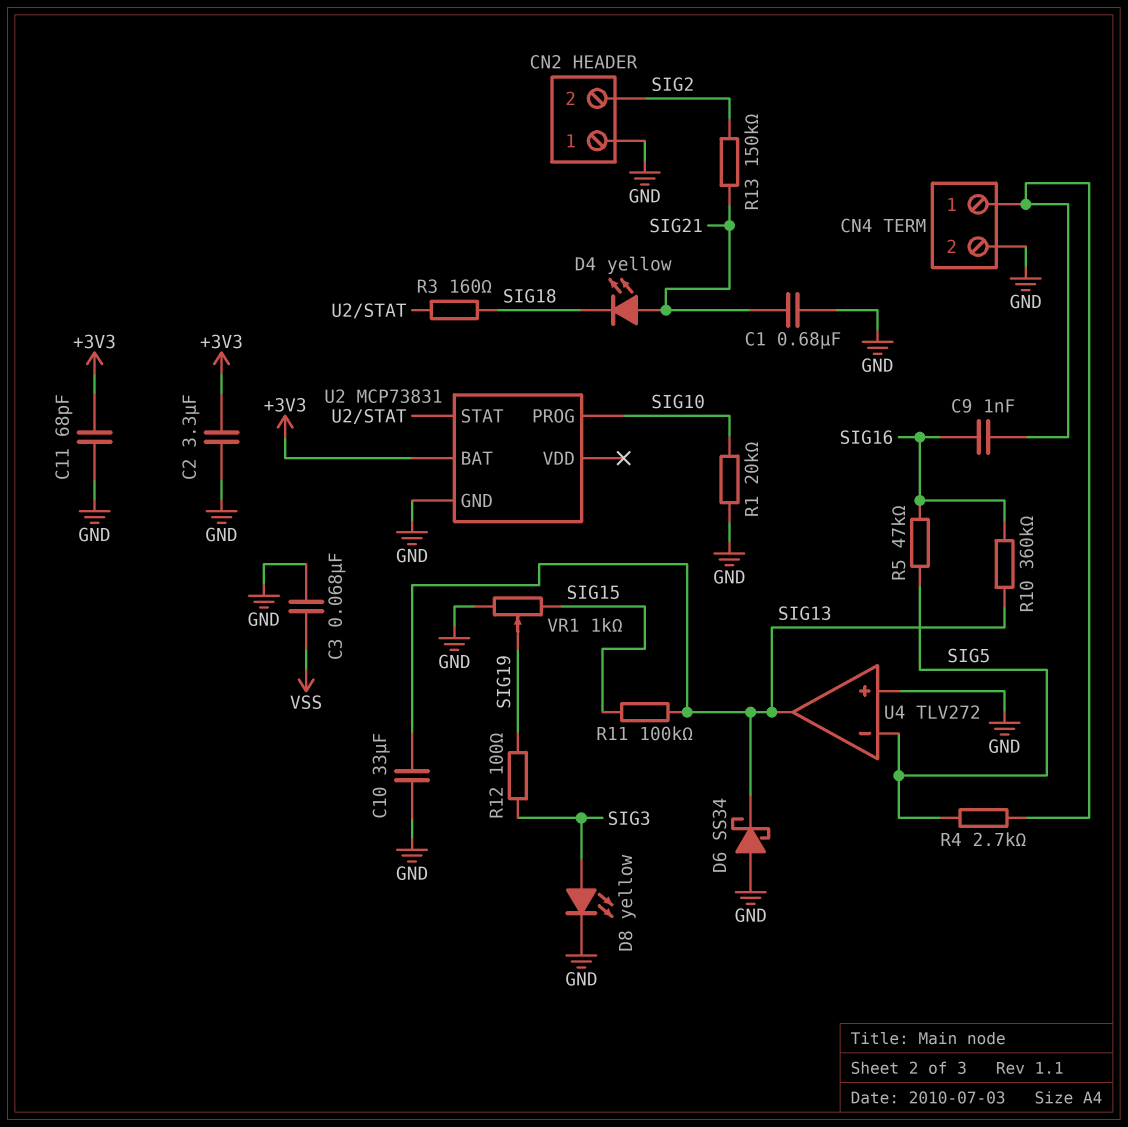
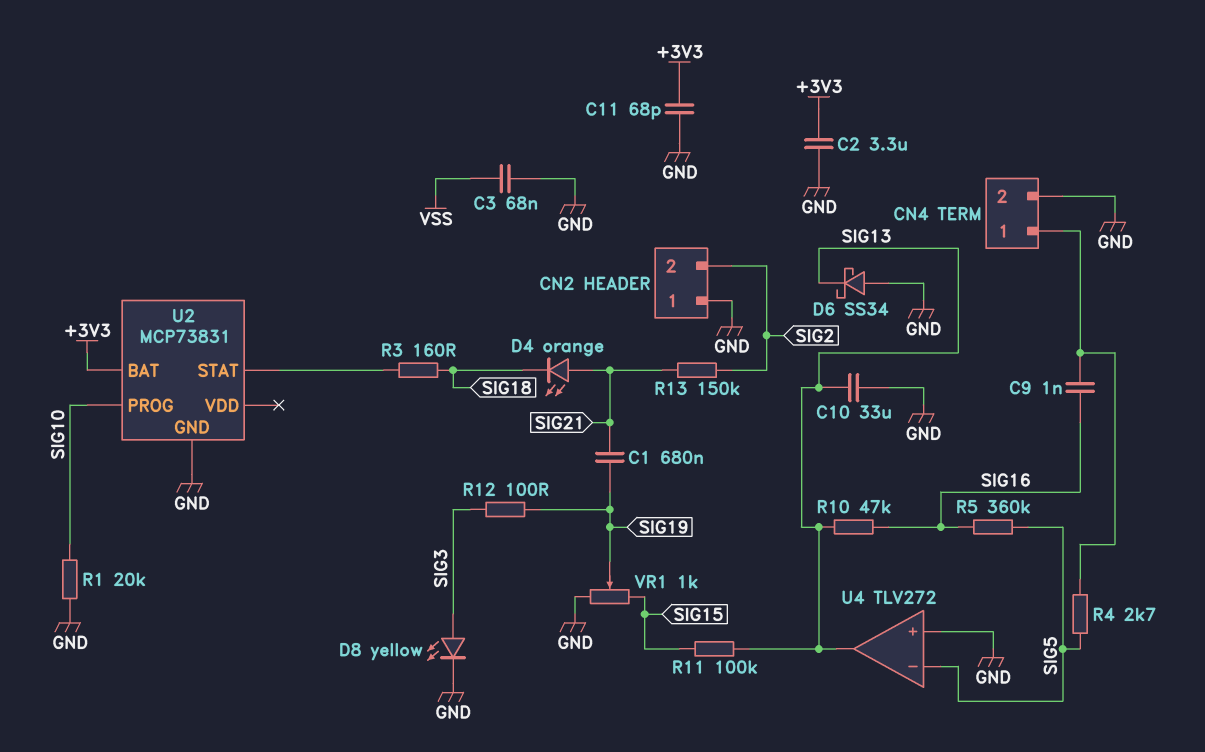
C1: 680nF (GND, SIG21) -> 680nF (SIG19, SIG21)
D4: LED yellow (A SIG21, K SIG18) -> LED orange (A SIG21, K SIG18)
R5: 47k (SIG5, SIG16) -> 360k (SIG5, SIG16)
R10: 360k (SIG13, SIG16) -> 47k (SIG13, SIG16)

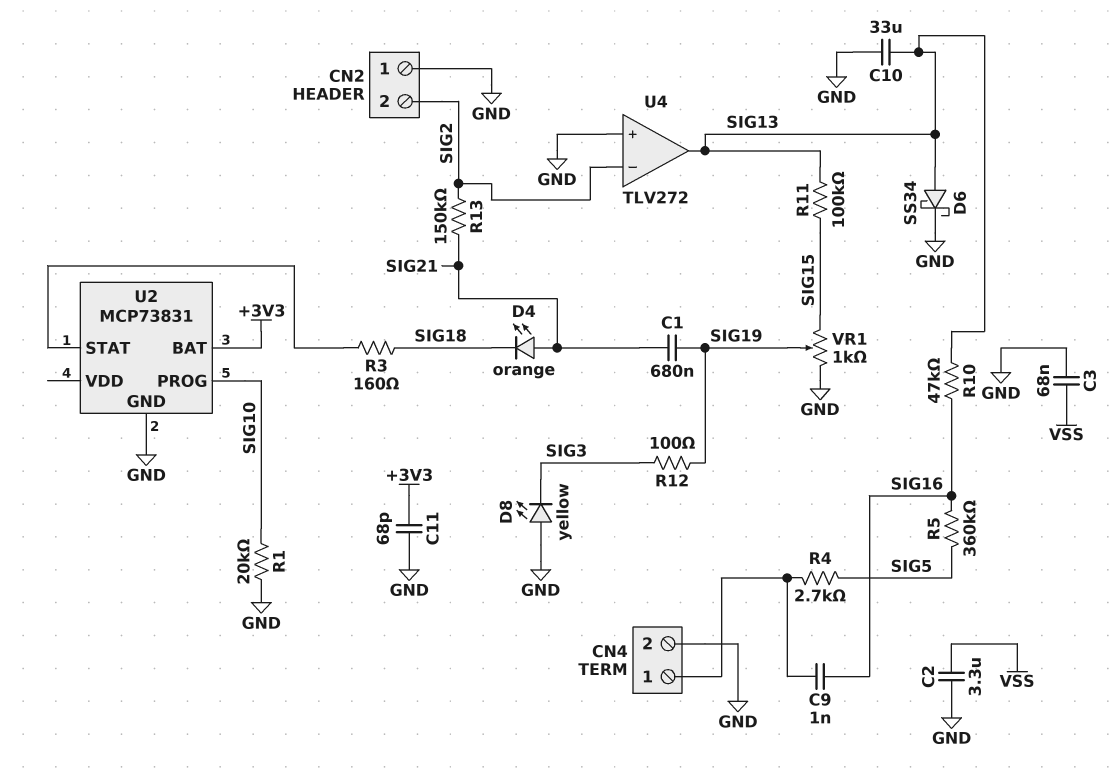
C2: 3.3uF (+3V3, GND) -> 3.3uF (GND, VSS)
D6: schottky SS34 (A GND, K SIG13) -> schottky SS34 (A SIG13, K GND)
D8: LED yellow (A SIG3, K GND) -> LED yellow (A GND, K SIG3)
U4 pin in-: SIG5 -> SIG2

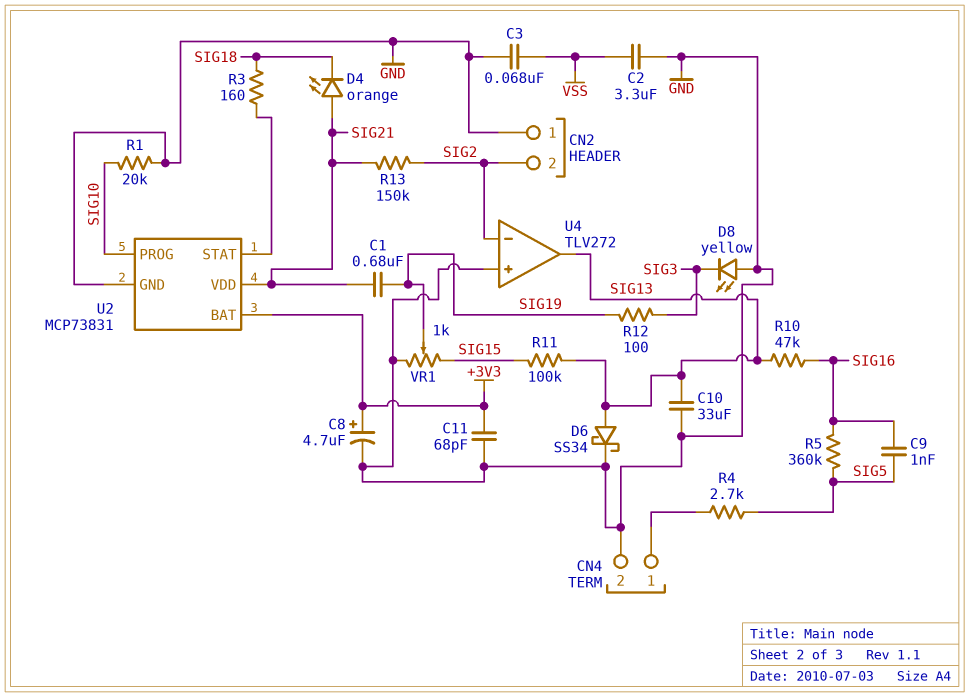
C8: none -> 4.7uF (plus +3V3, minus GND)
C9: 1nF (CN4/1, SIG16) -> 1nF (SIG5, SIG16)
U2 pin VDD: none -> SIG21

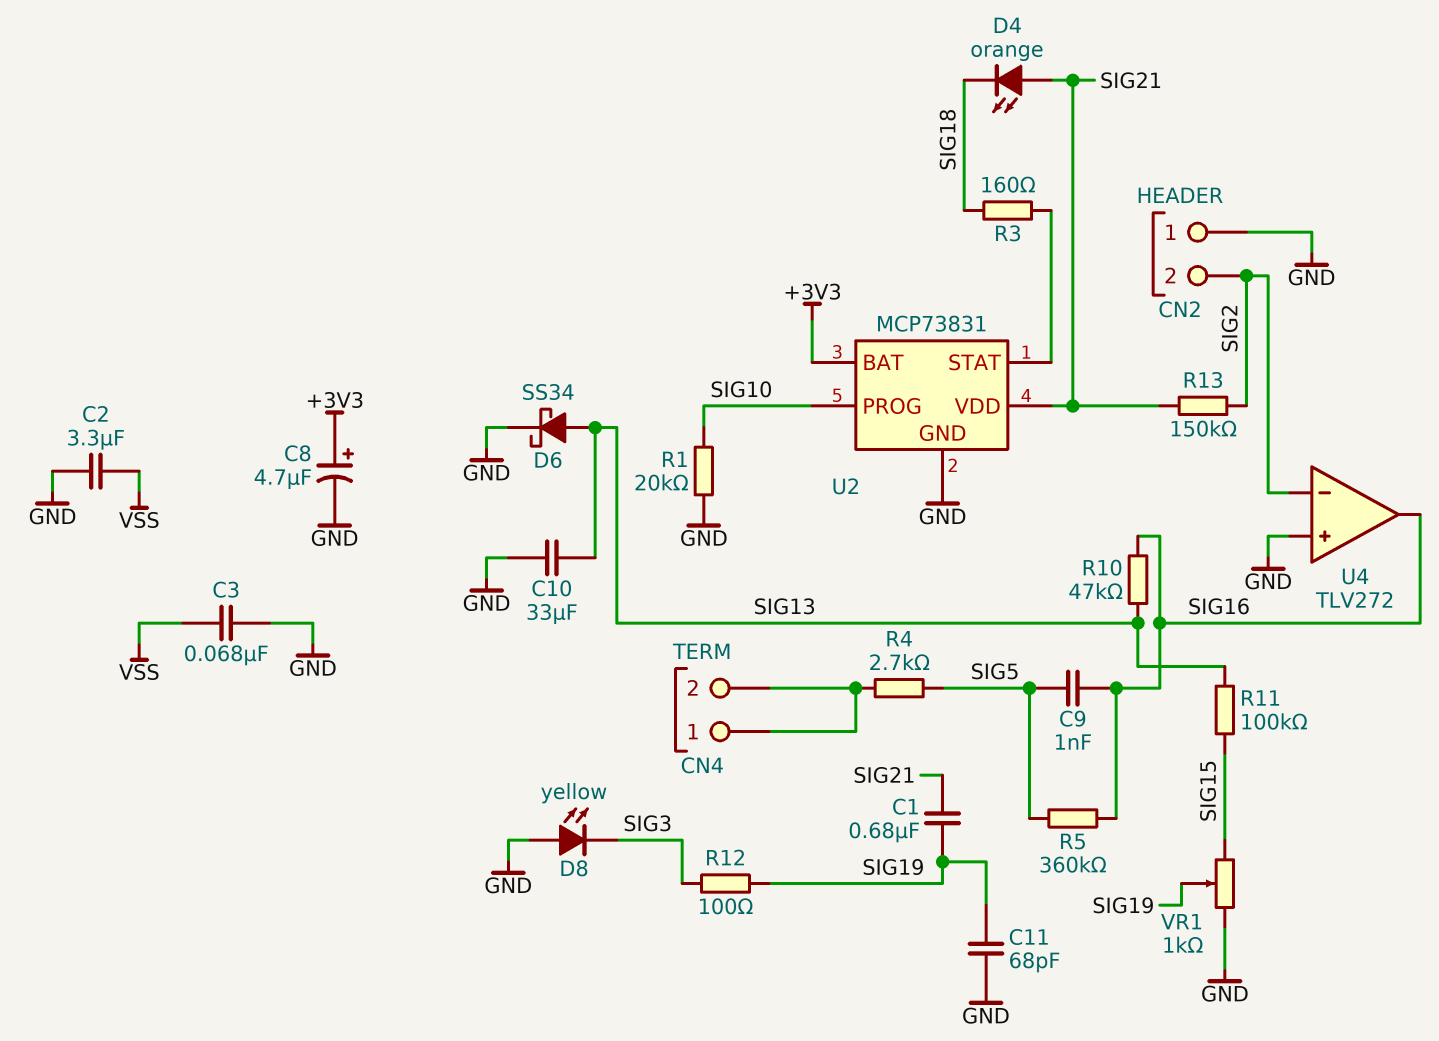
C11: 68pF (+3V3, GND) -> 68pF (GND, SIG19)
CN4 pin 2: GND -> CN4/1
U4 pin out: SIG13 -> SIG16

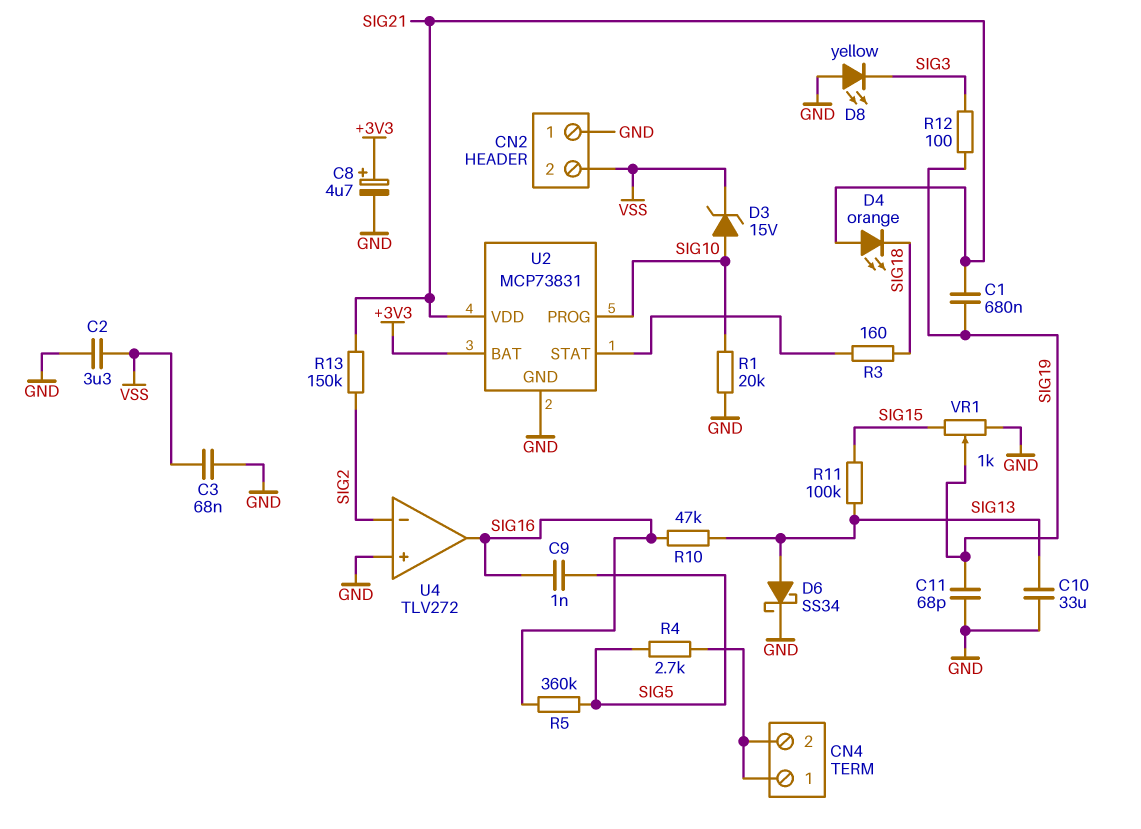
CN2 pin 2: SIG2 -> VSS
D3: none -> zener 15V (A SIG10, K VSS)

